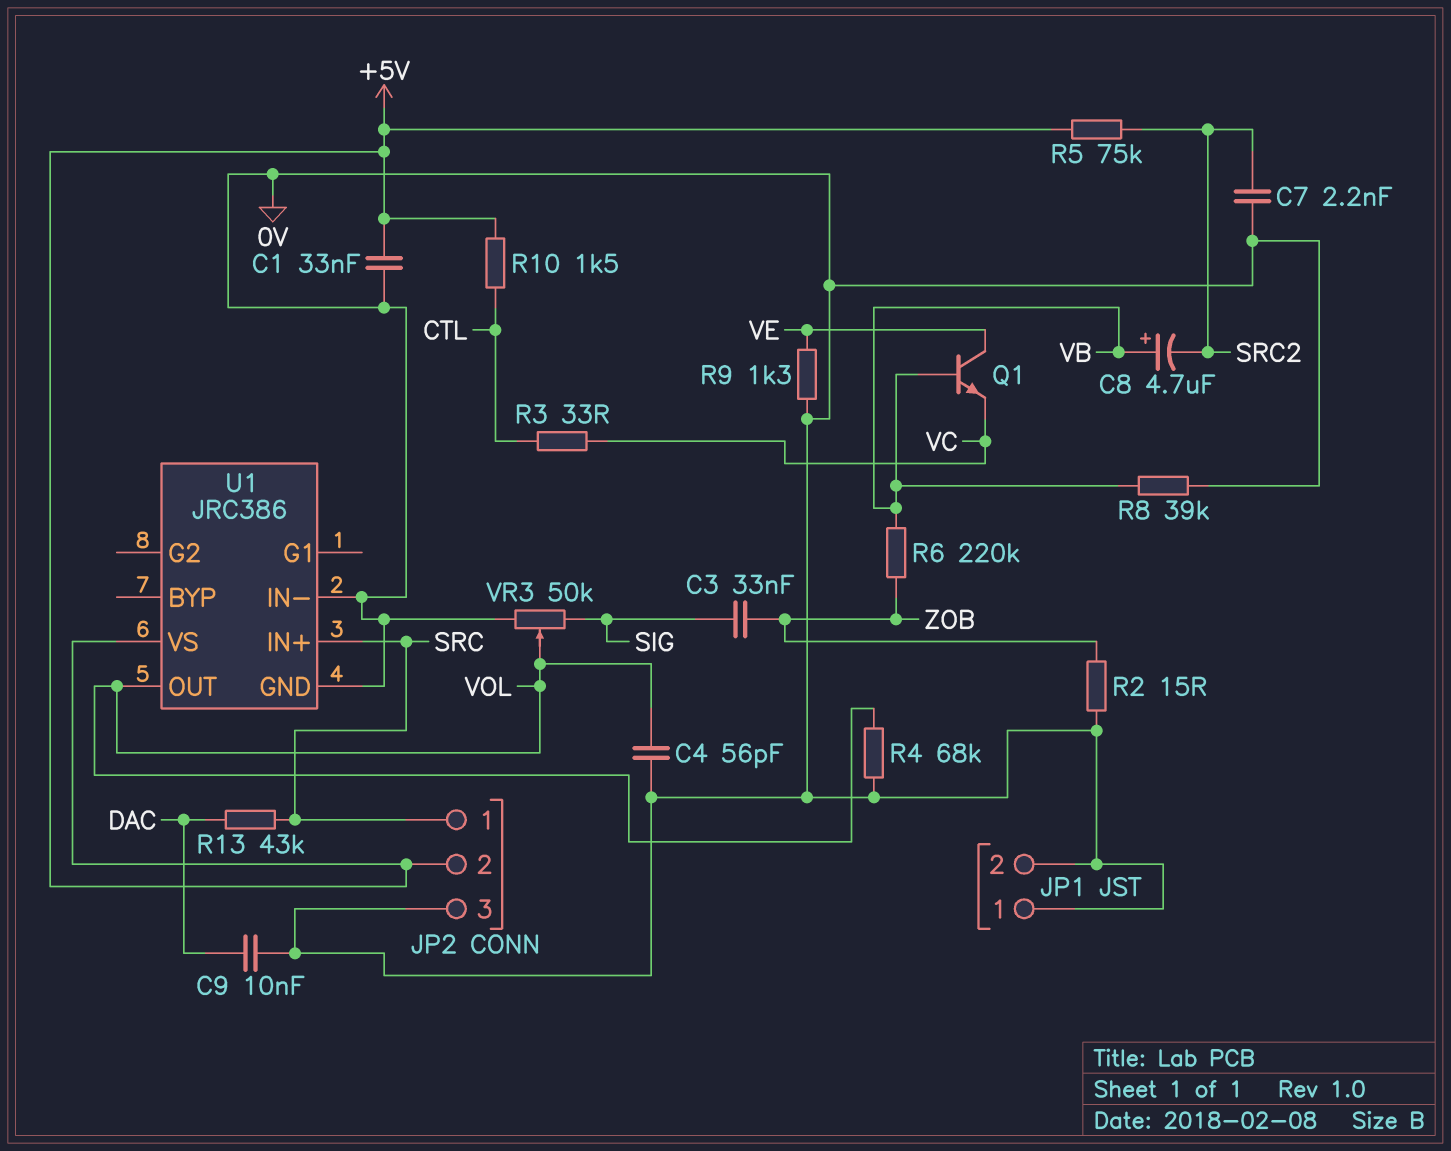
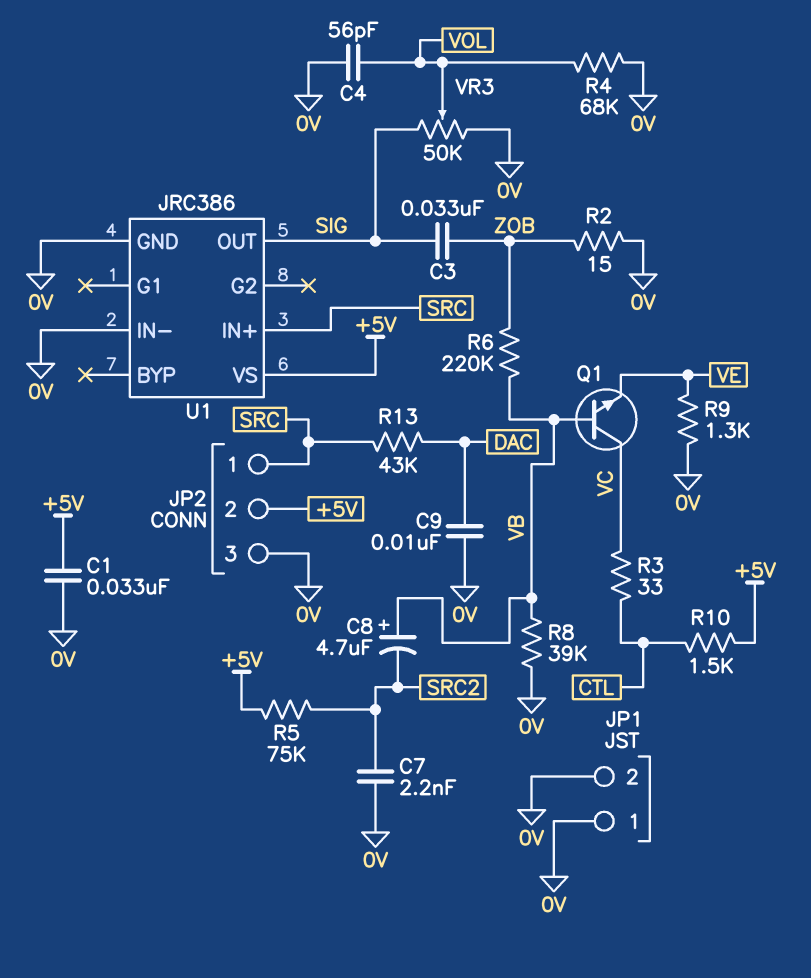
Q1: NPN (B VB, C VE, E VC) -> NPN (B VB, C VC, E VE)
U1 pin OUT: VOL -> SIG

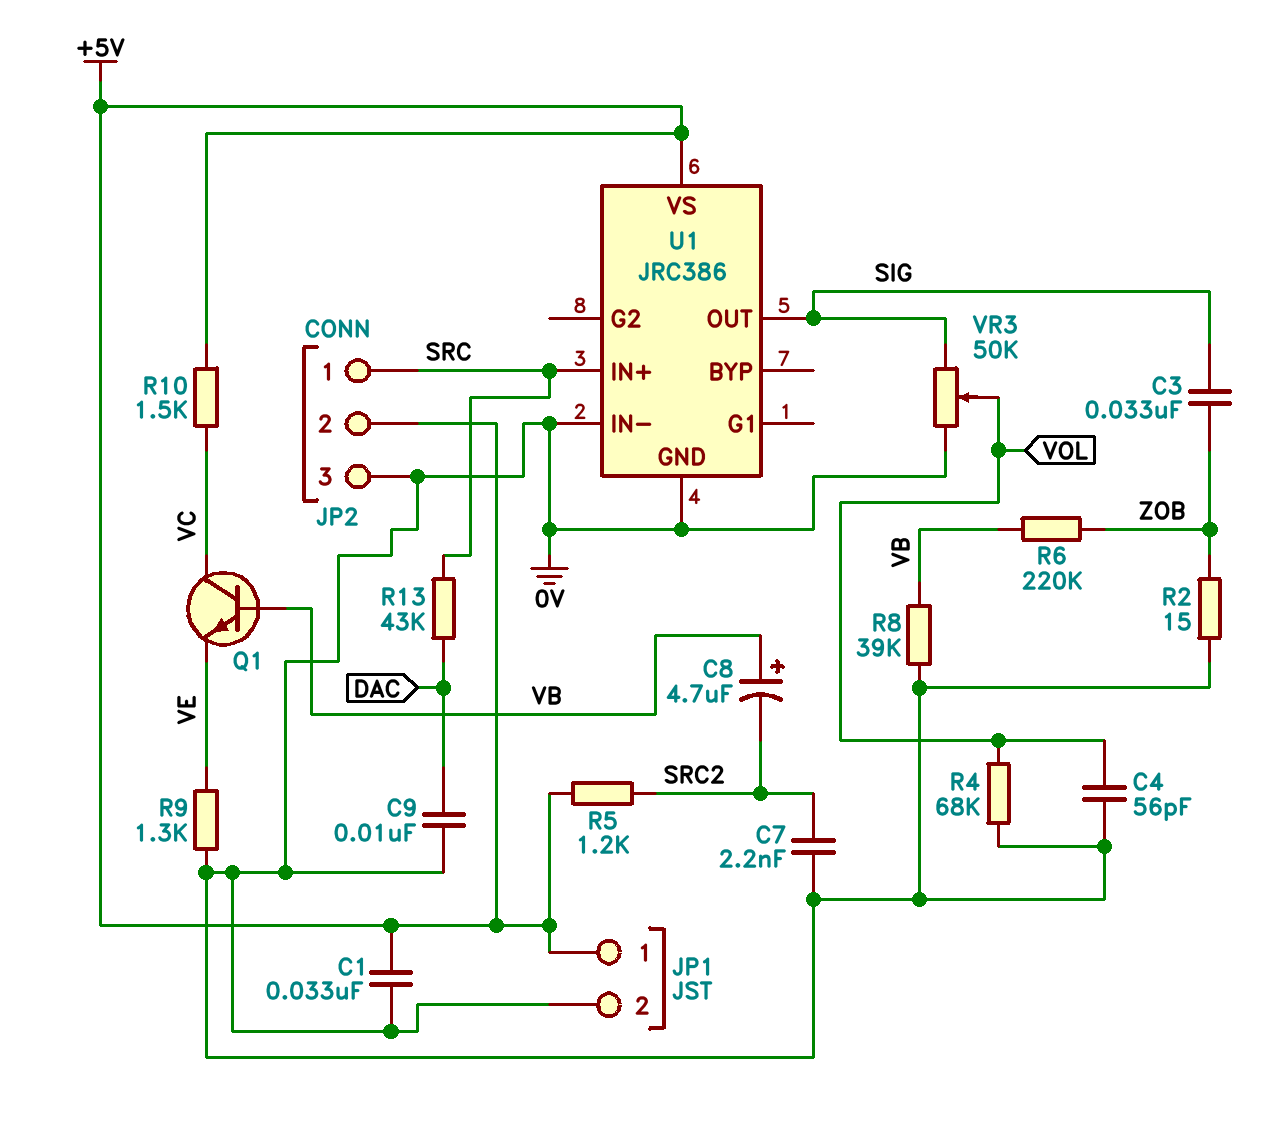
JP1 pin 1: 0V -> +5V
R3: 33 (CTL, VC) -> none
R5: 75k (+5V, SRC2) -> 1.2k (+5V, SRC2)
R10: 1.5k (+5V, CTL) -> 1.5k (+5V, VC)

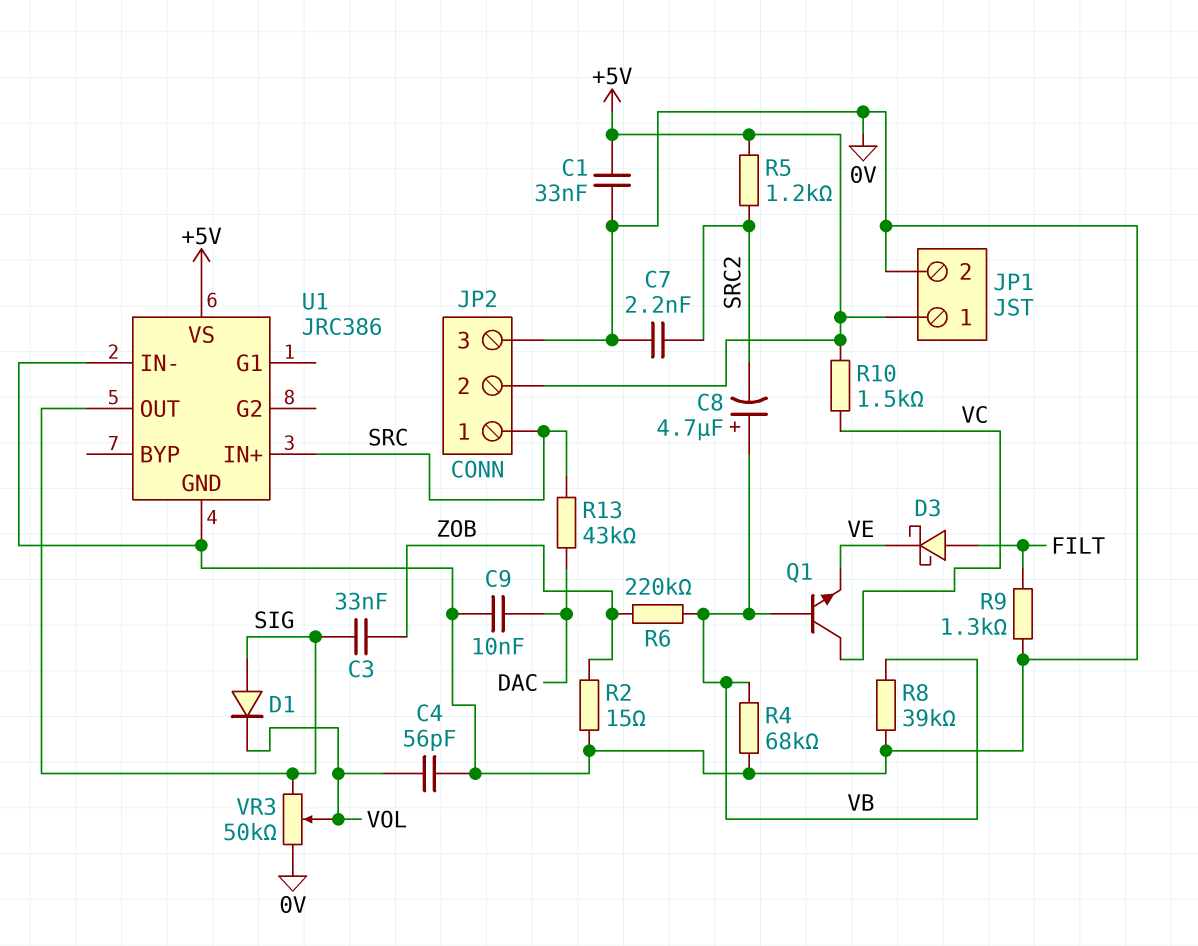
D1: none -> diode (A SIG, K VOL)
D3: none -> schottky (A FILT, K VE)
R4: 68k (0V, VOL) -> 68k (0V, VB)
R9: 1.3k (0V, VE) -> 1.3k (0V, FILT)

